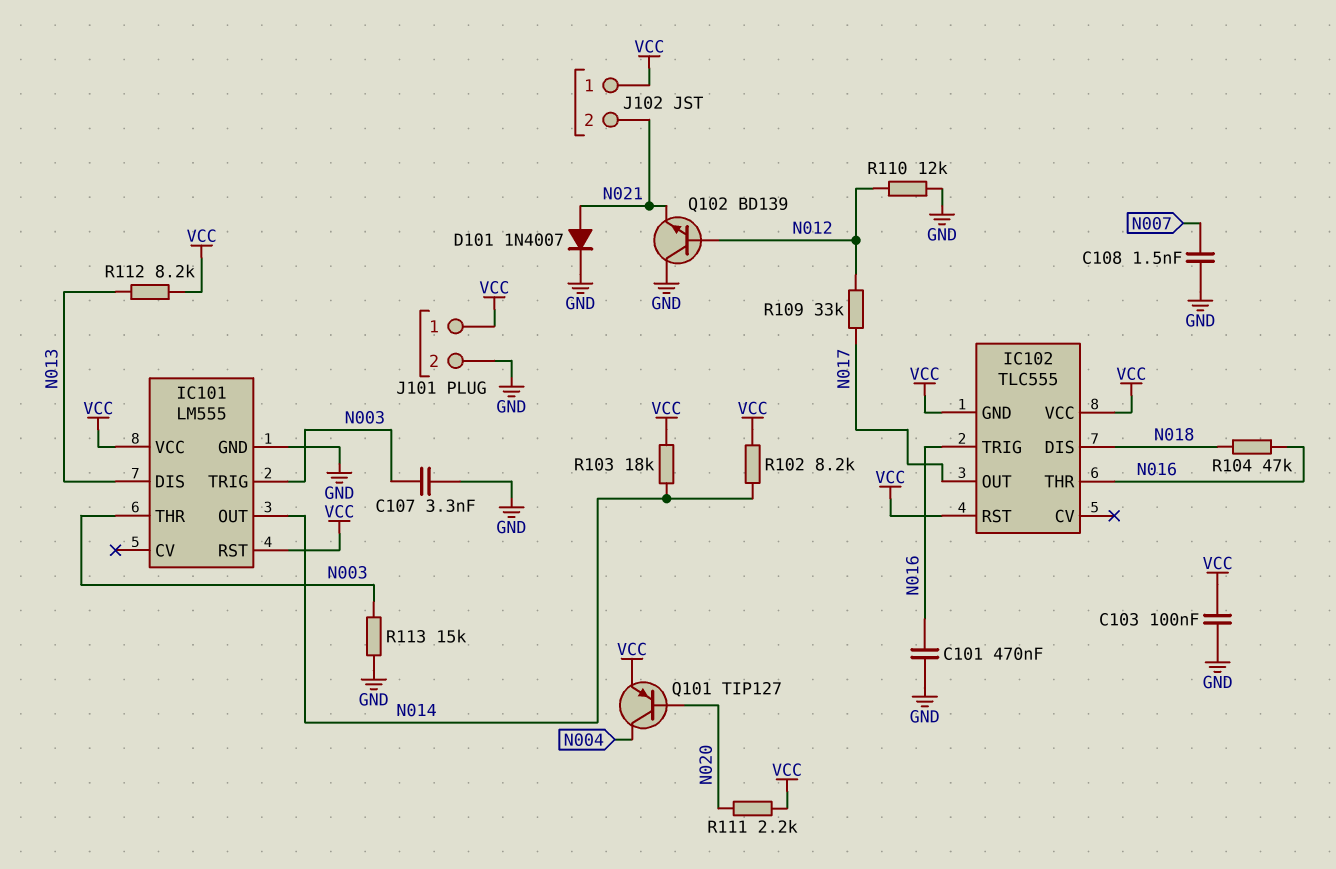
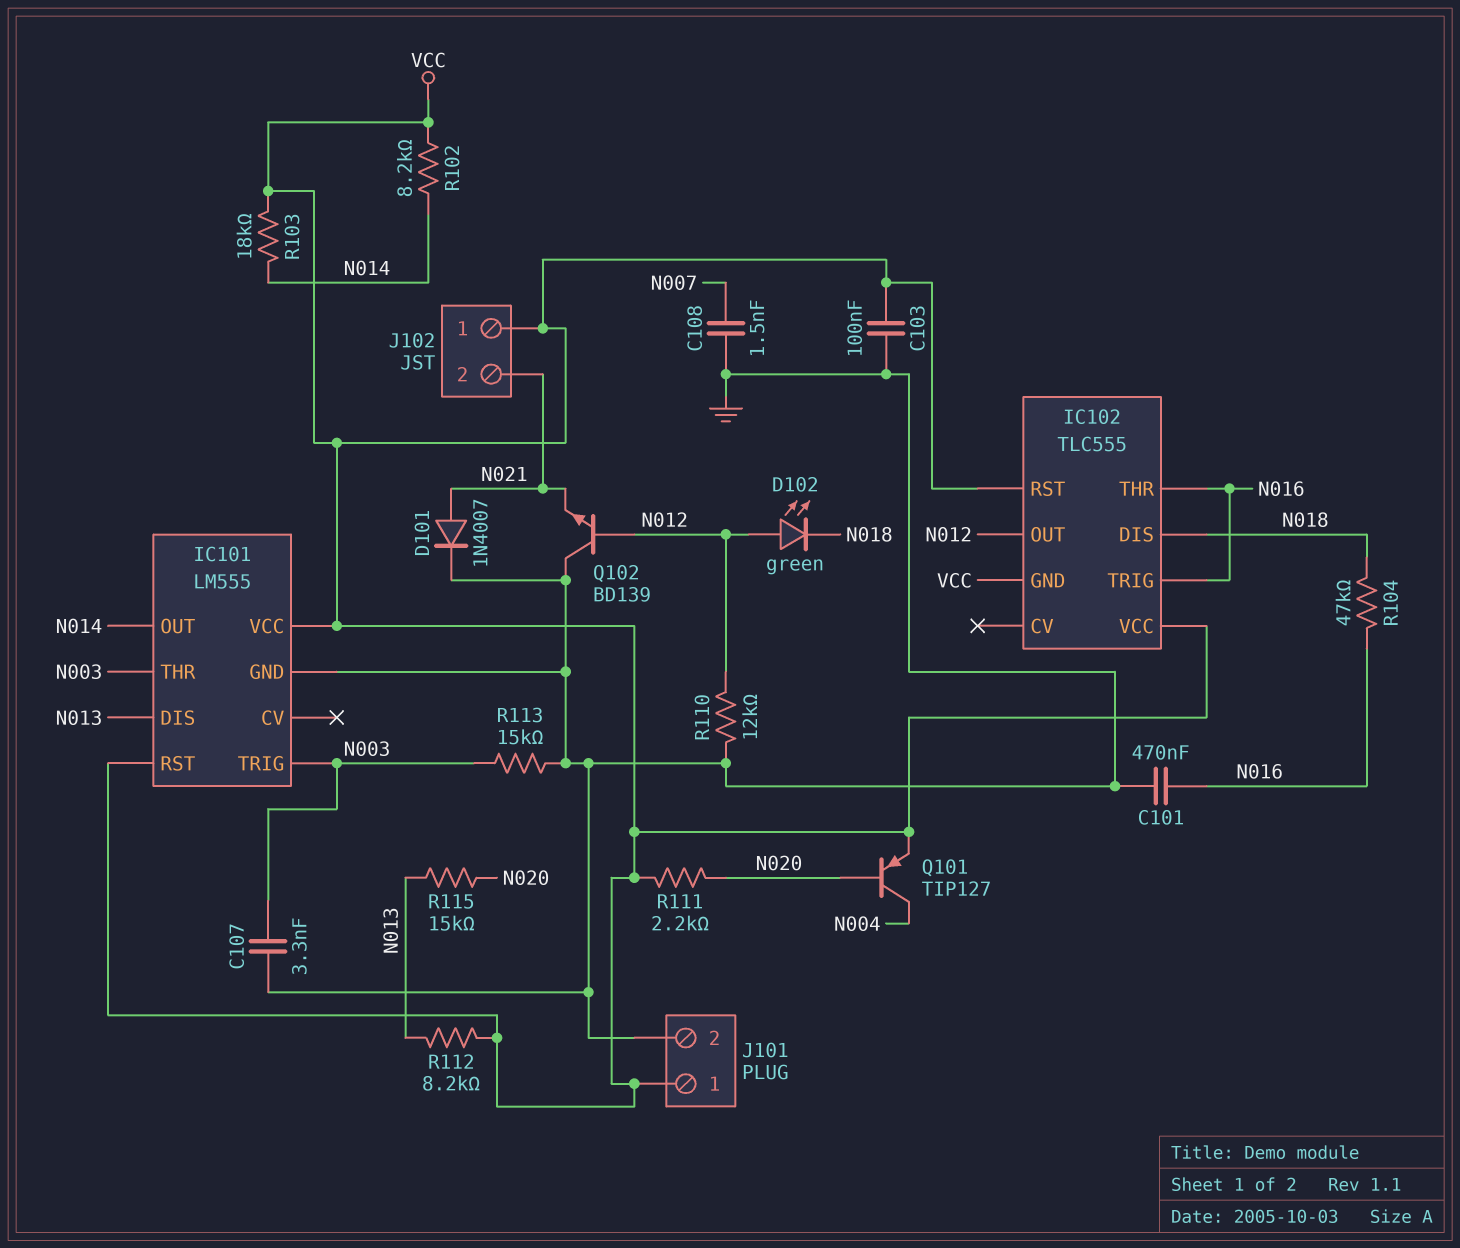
D102: none -> LED green (A N012, K N018)
IC102 pin OUT: N017 -> N012
R109: 33k (N012, N017) -> none
R115: none -> 15k (N013, N020)

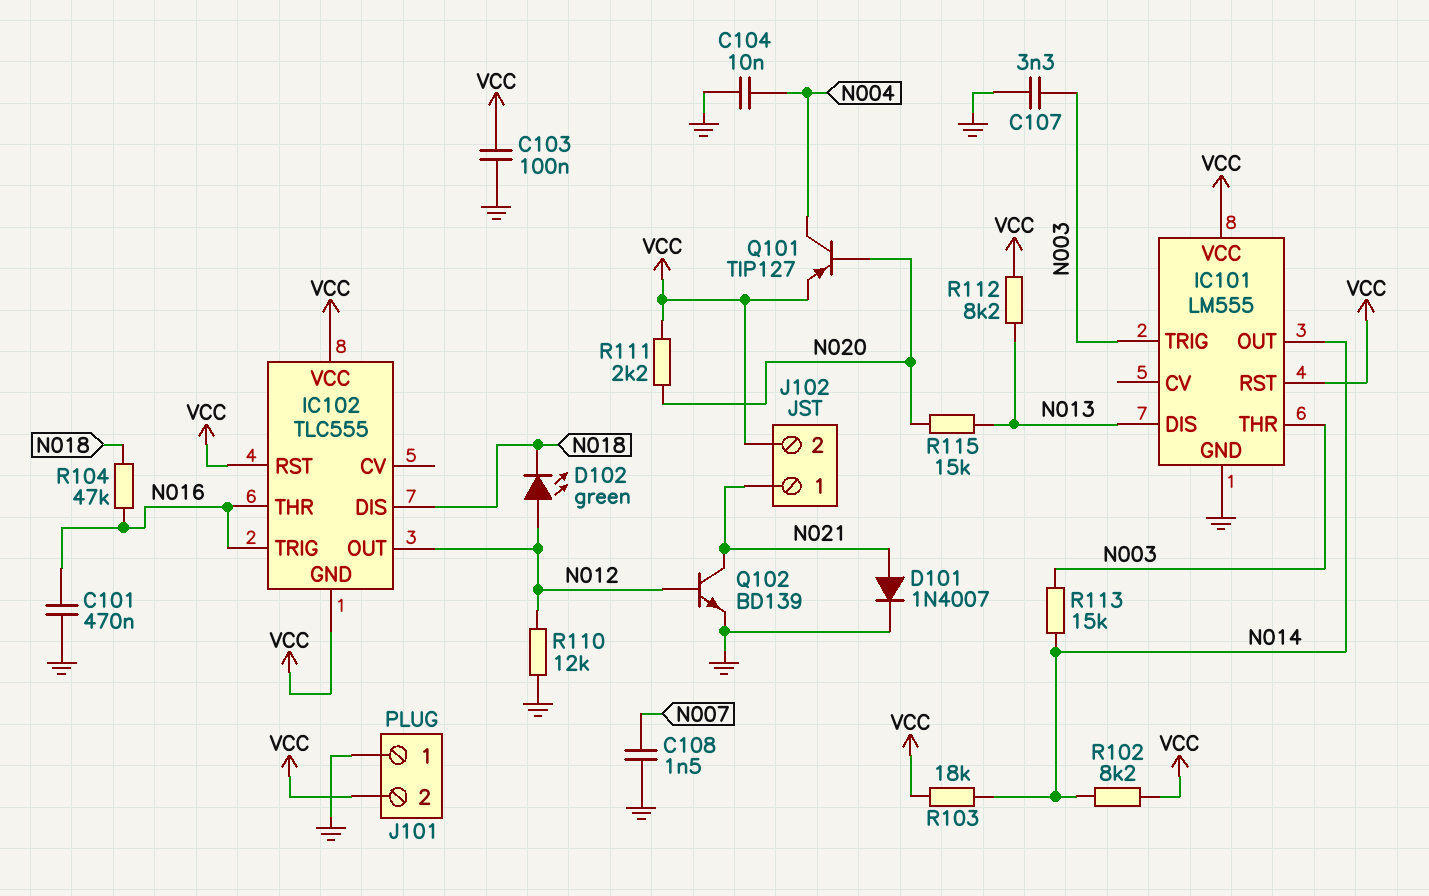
C104: none -> 10nF (GND, N004)
J101 pin 1: VCC -> GND
J101 pin 2: GND -> VCC
J102 pin 1: VCC -> N021
J102 pin 2: N021 -> VCC
Q102: NPN BD139 (B N012, C GND, E N021) -> NPN BD139 (B N012, C N021, E GND)
R113: 15k (GND, N003) -> 15k (N003, N014)

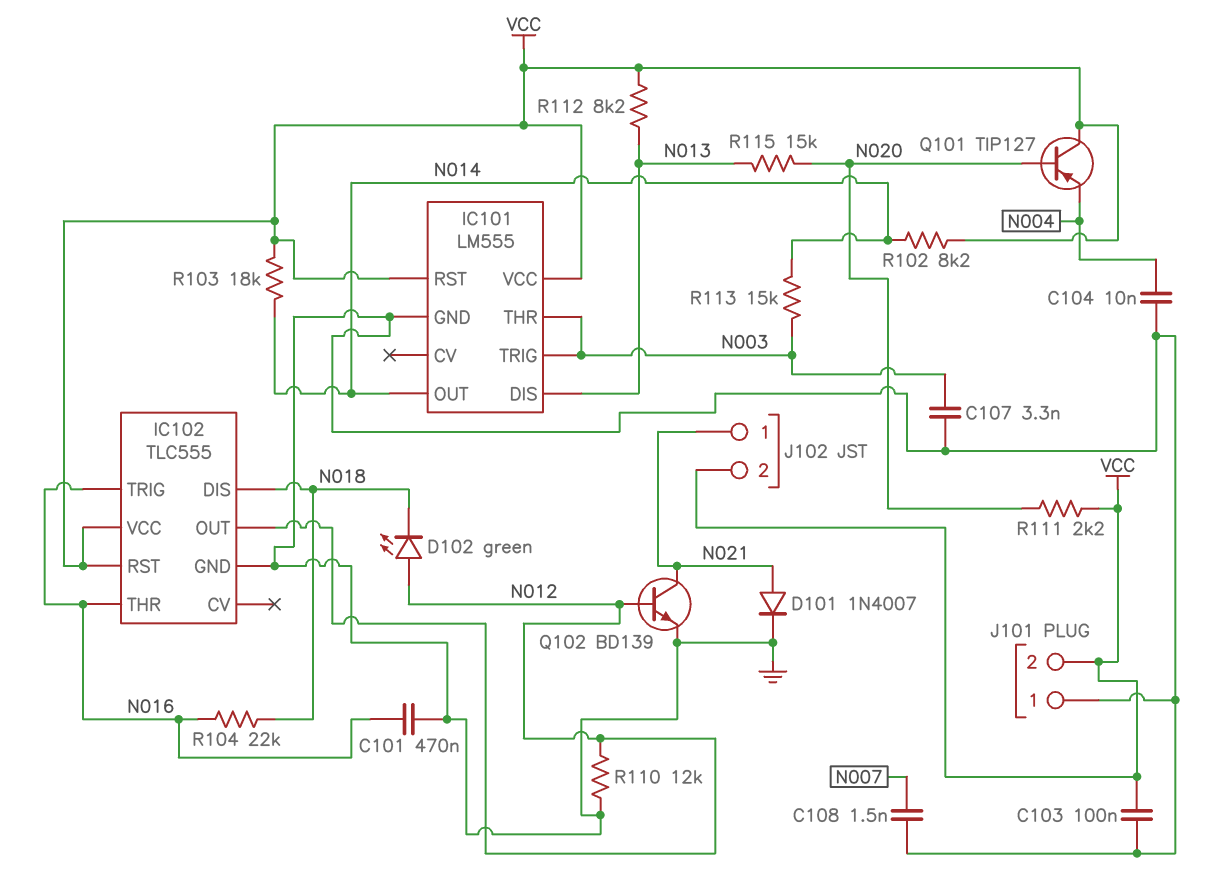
IC102 pin GND: VCC -> GND
Q101: PNP TIP127 (B N020, C N004, E VCC) -> PNP TIP127 (B N020, C VCC, E N004)
R104: 47k (N016, N018) -> 22k (N016, N018)

